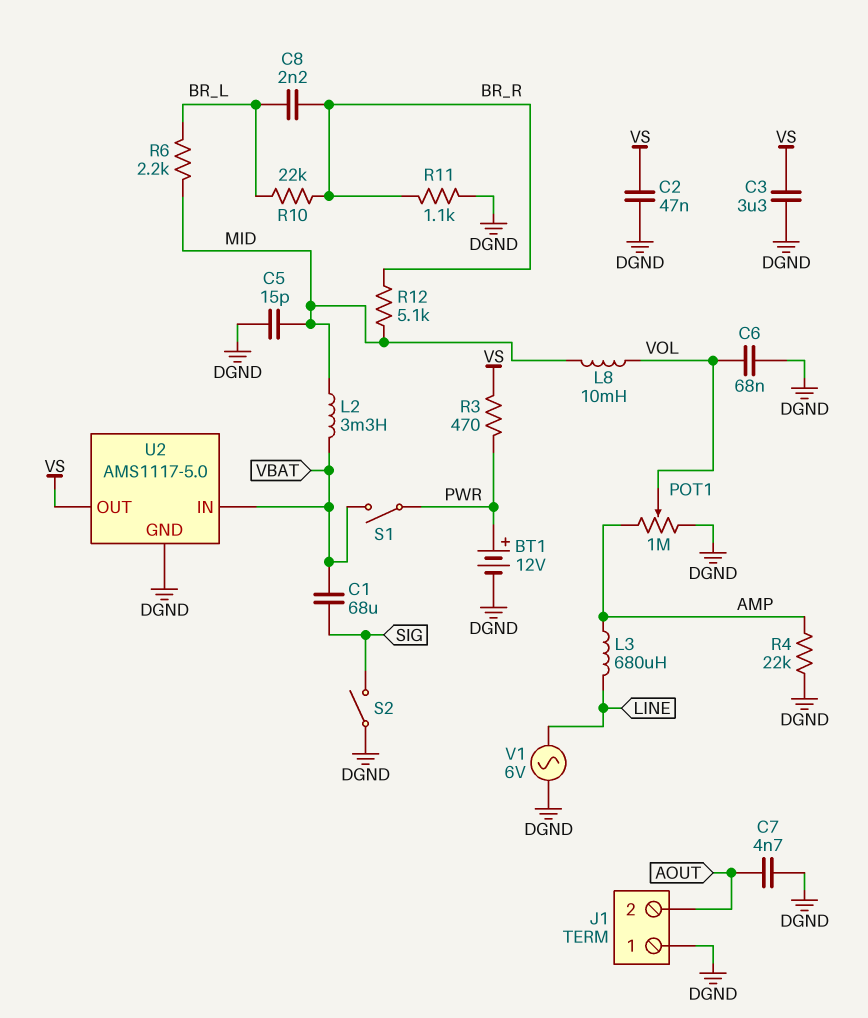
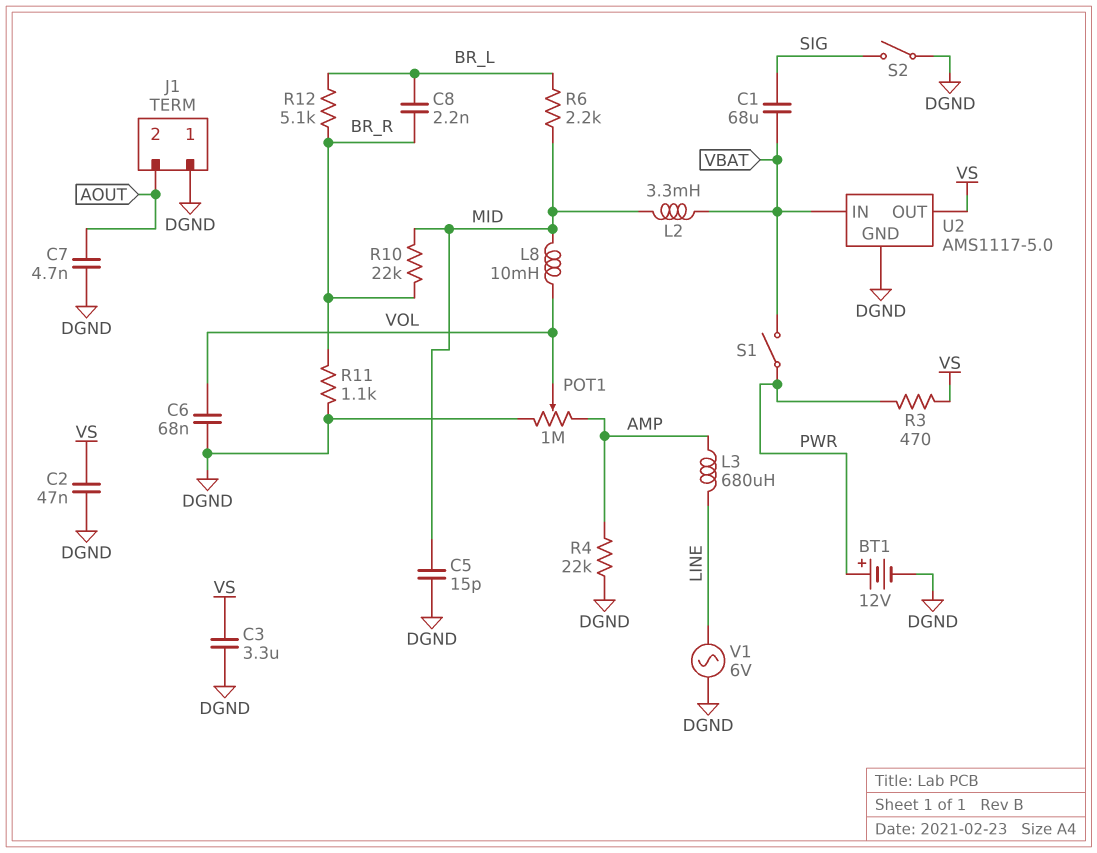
R10: 22k (BR_L, BR_R) -> 22k (BR_R, MID)
R12: 5.1k (BR_R, MID) -> 5.1k (BR_L, BR_R)

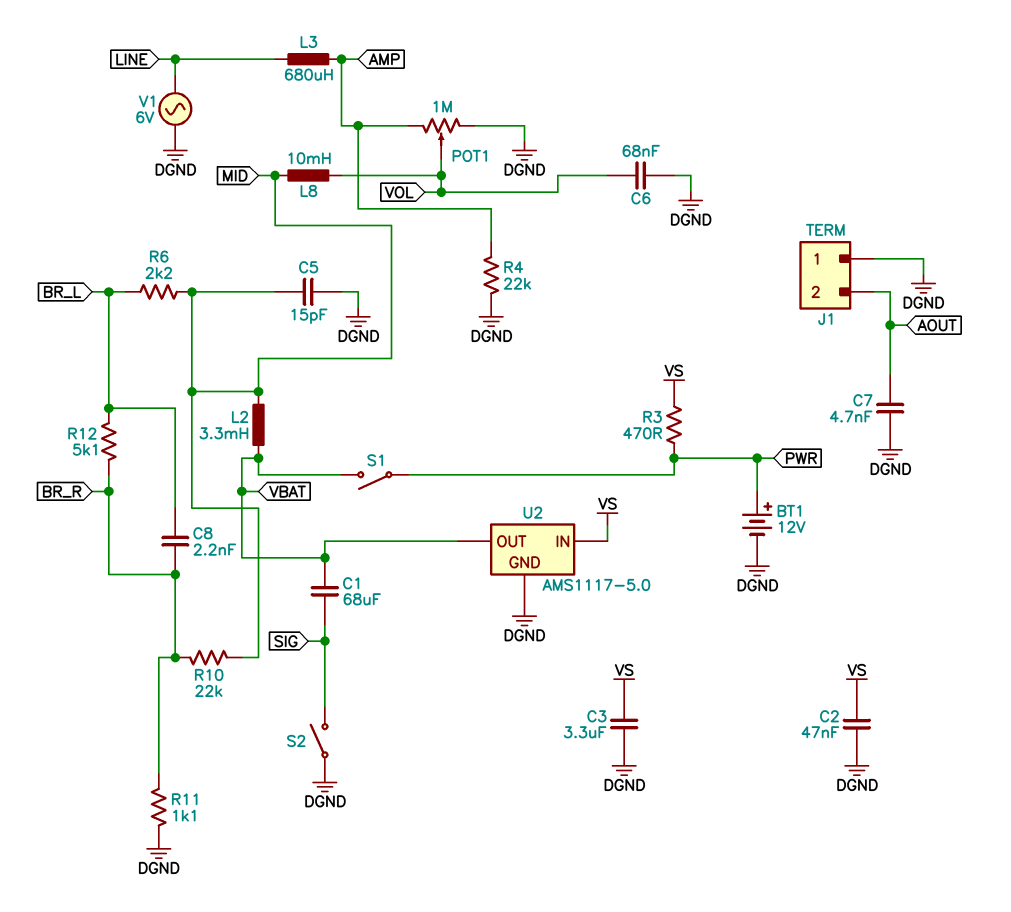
U2 pin IN: VBAT -> VS
U2 pin OUT: VS -> VBAT

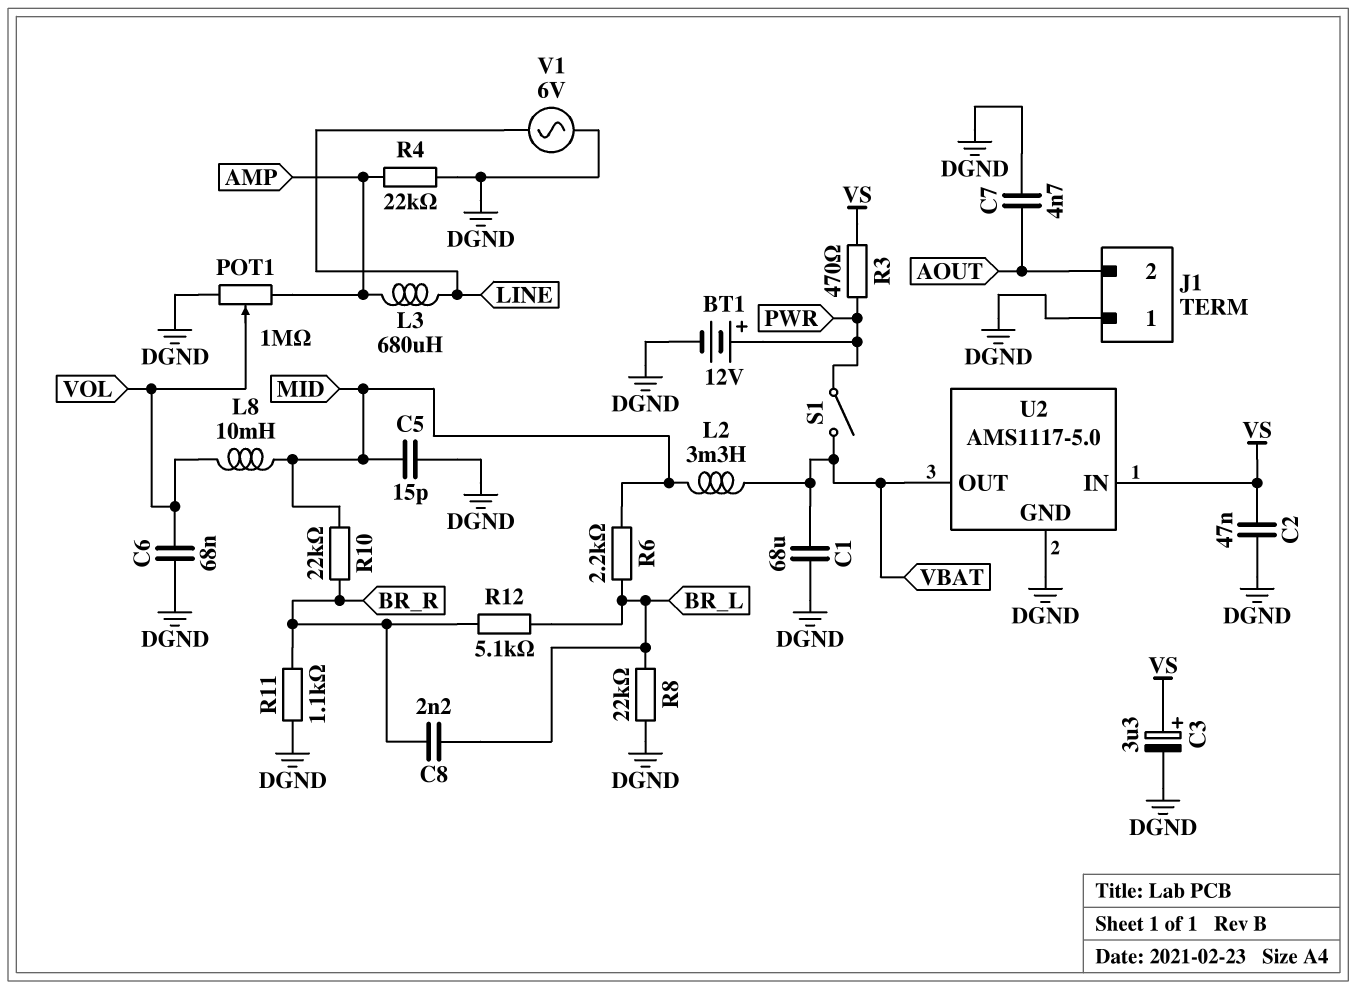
C1: 68uF (SIG, VBAT) -> 68uF (DGND, VBAT)
C3: 3.3uF (DGND, VS) -> 3.3uF (plus VS, minus DGND)
R8: none -> 22k (BR_L, DGND)
S2: switch (DGND, SIG) -> none

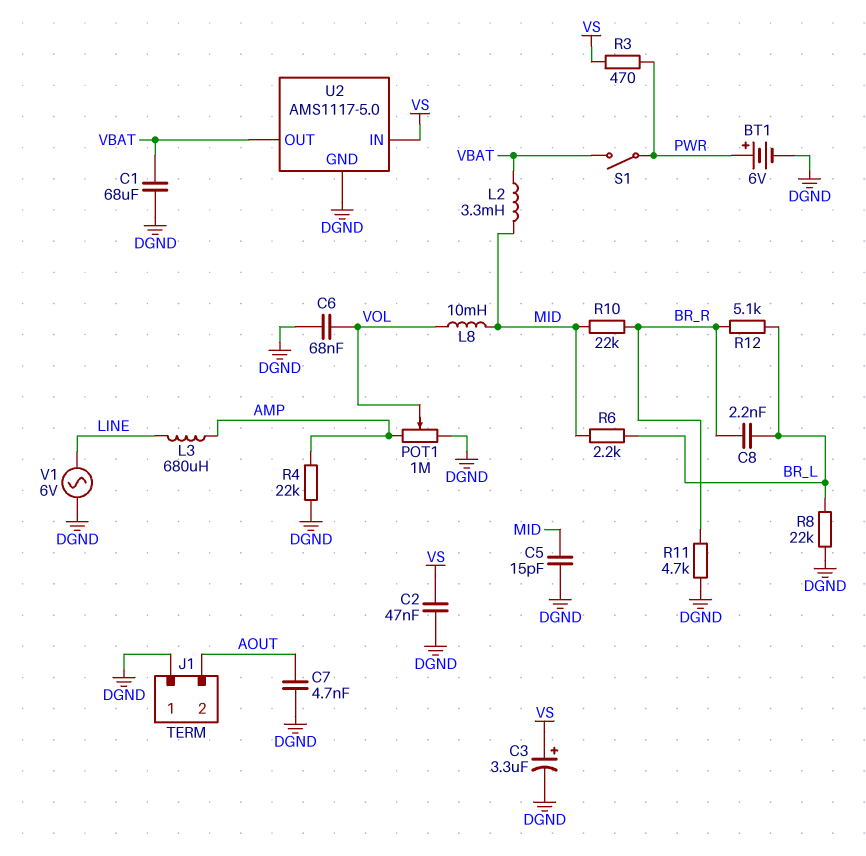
BT1: 12V (plus PWR, minus DGND) -> 6V (plus PWR, minus DGND)
R11: 1.1k (BR_R, DGND) -> 4.7k (BR_R, DGND)

